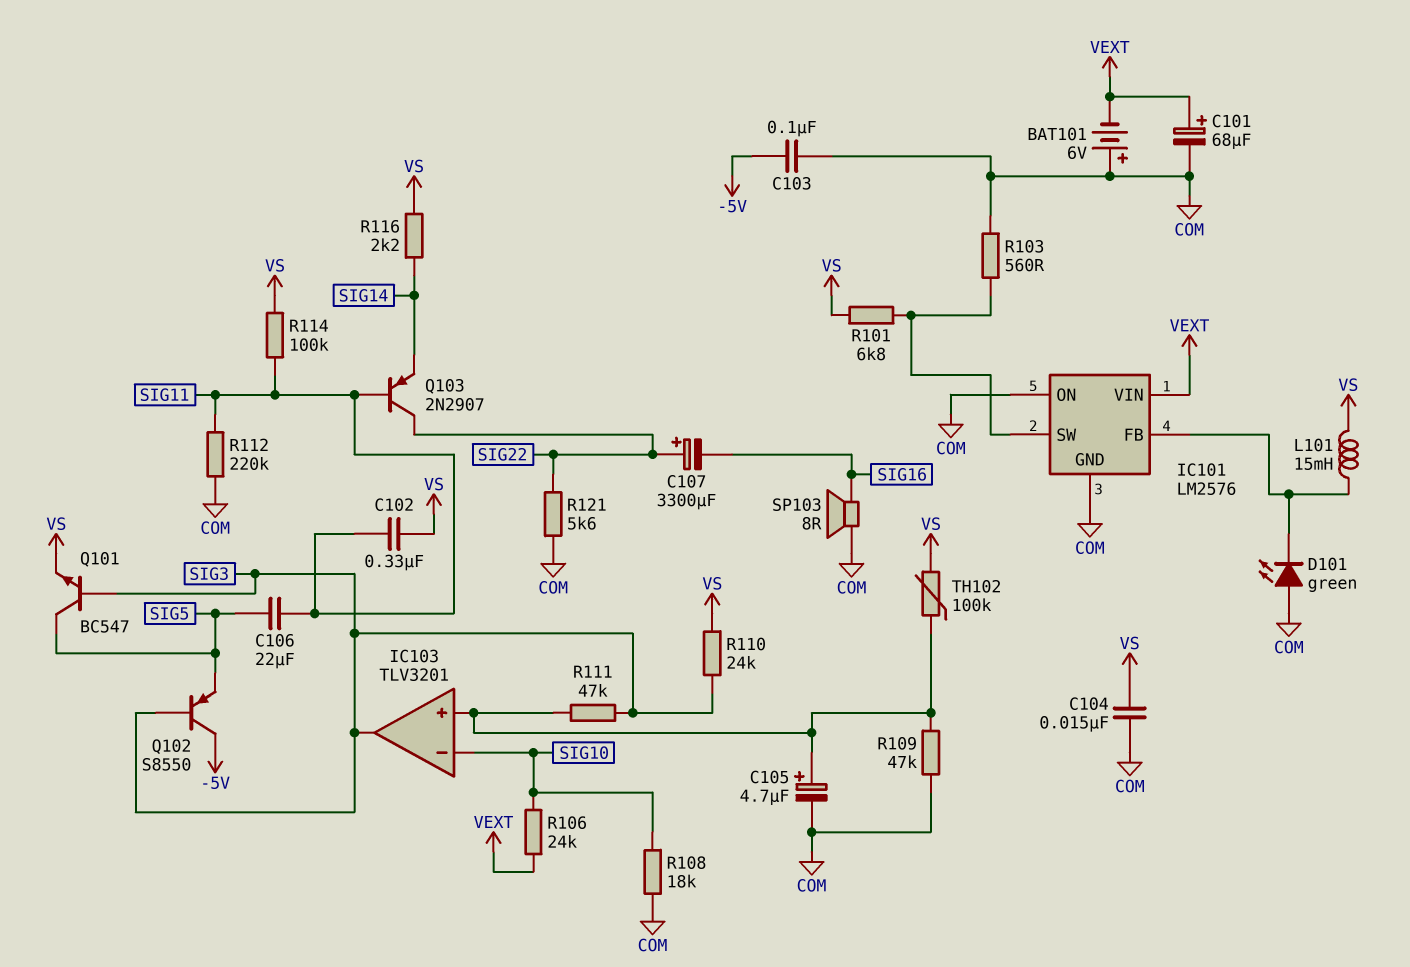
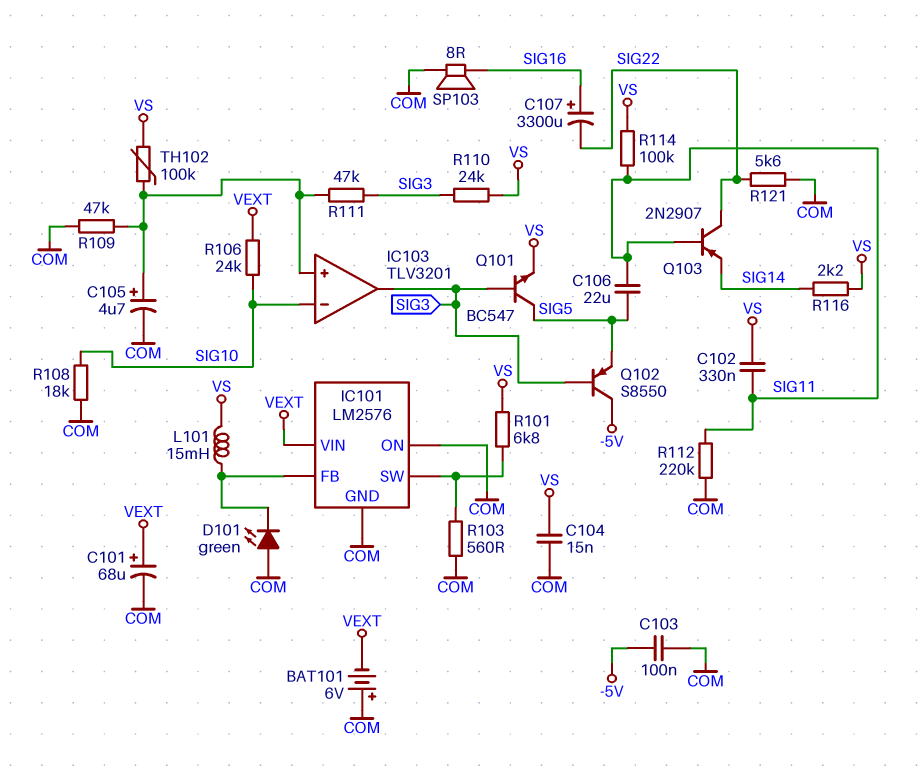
C107: 3300uF (plus SIG22, minus SIG16) -> 3300uF (plus SIG16, minus SIG22)

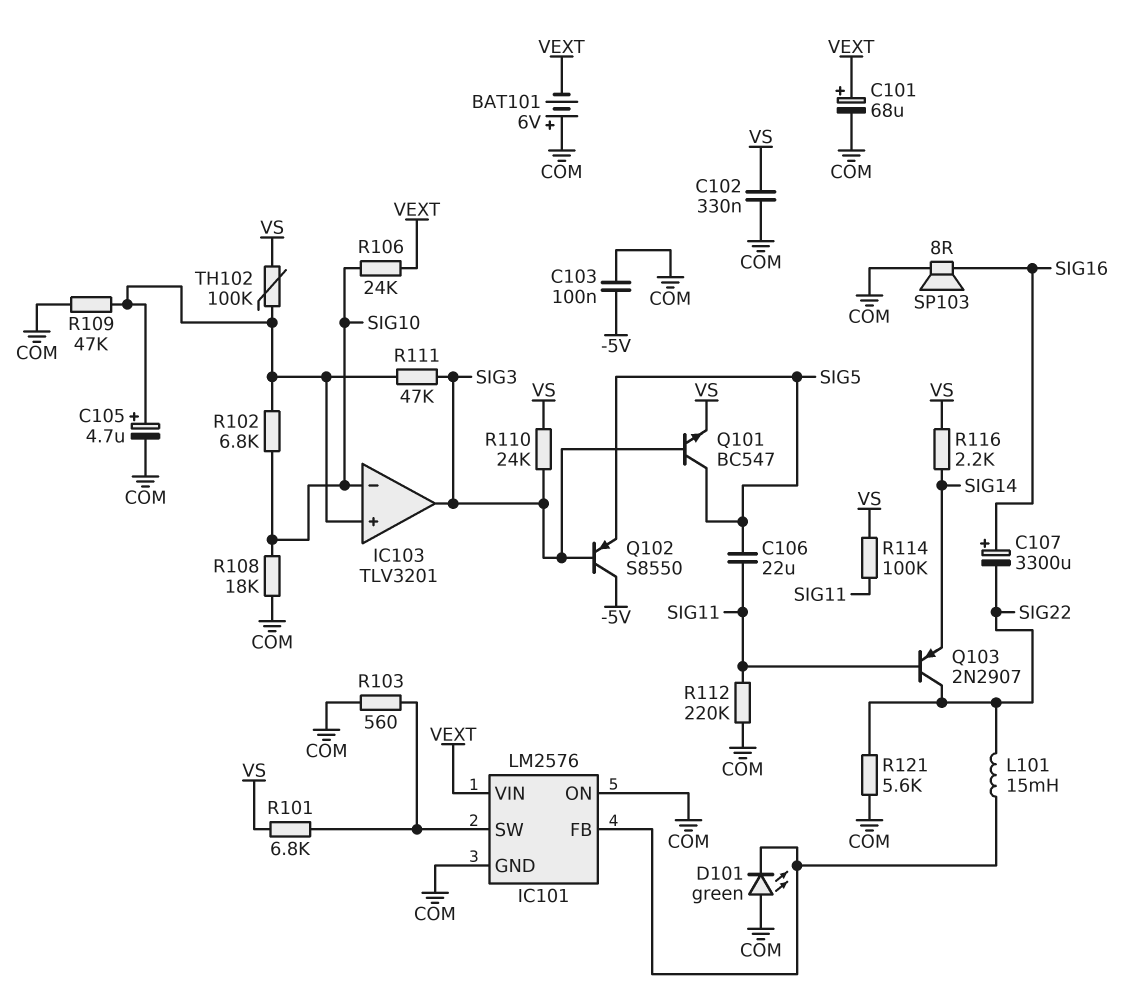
C102: 330nF (SIG11, VS) -> 330nF (COM, VS)
C104: 15nF (COM, VS) -> none
L101: 15mH (IC101/FB, VS) -> 15mH (IC101/FB, SIG22)
R102: none -> 6.8k (IC103/in+, SIG10)

